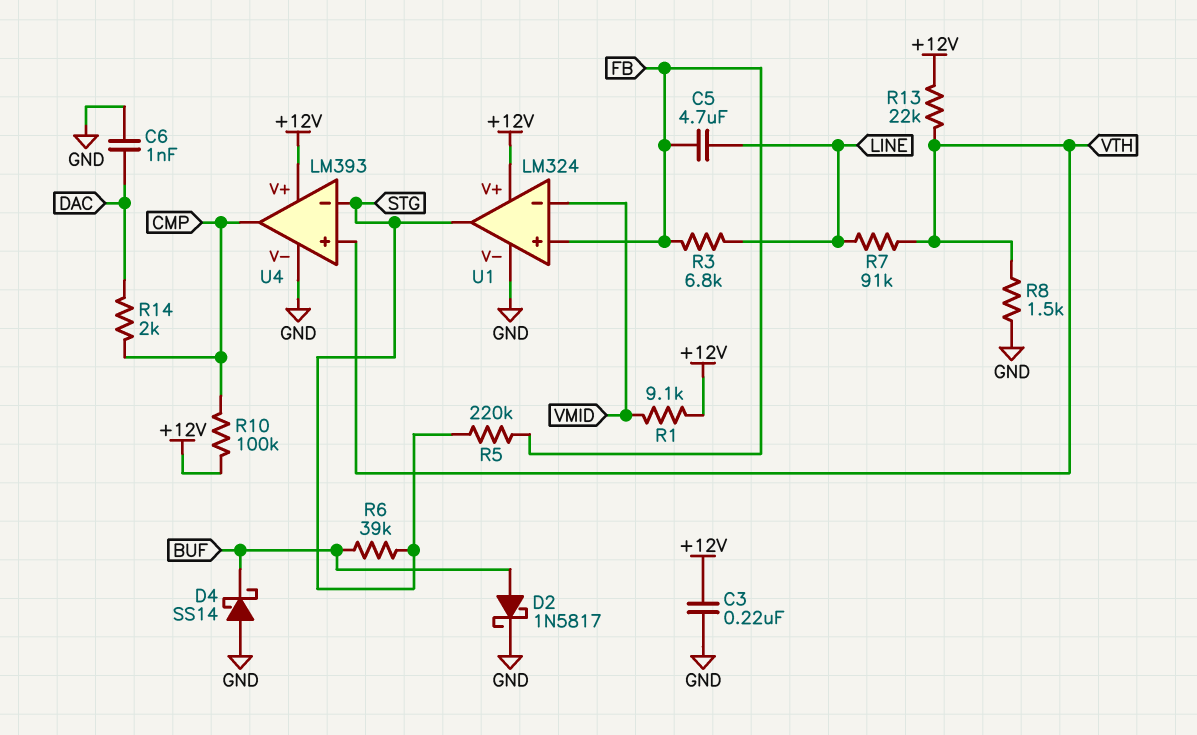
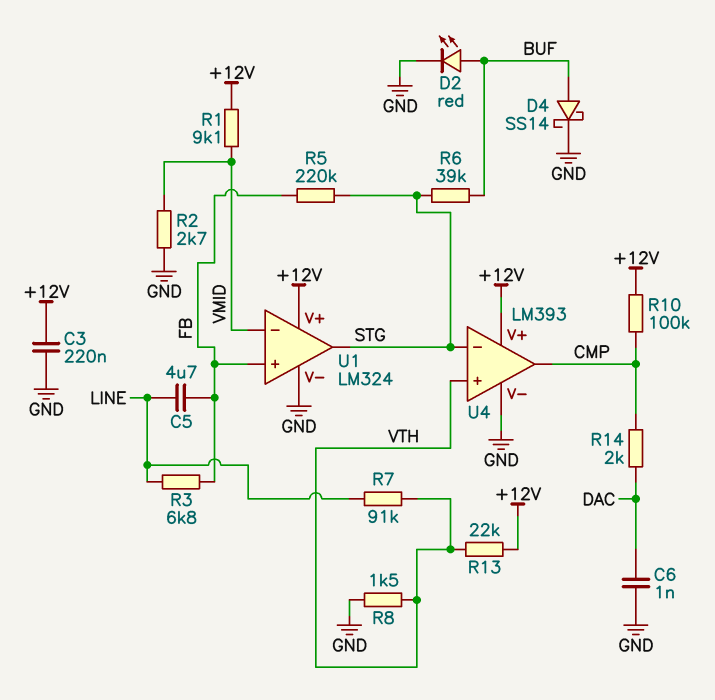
D2: schottky 1N5817 (A BUF, K GND) -> LED red (A BUF, K GND)
D4: schottky SS14 (A GND, K BUF) -> schottky SS14 (A BUF, K GND)
R2: none -> 2.7k (GND, VMID)

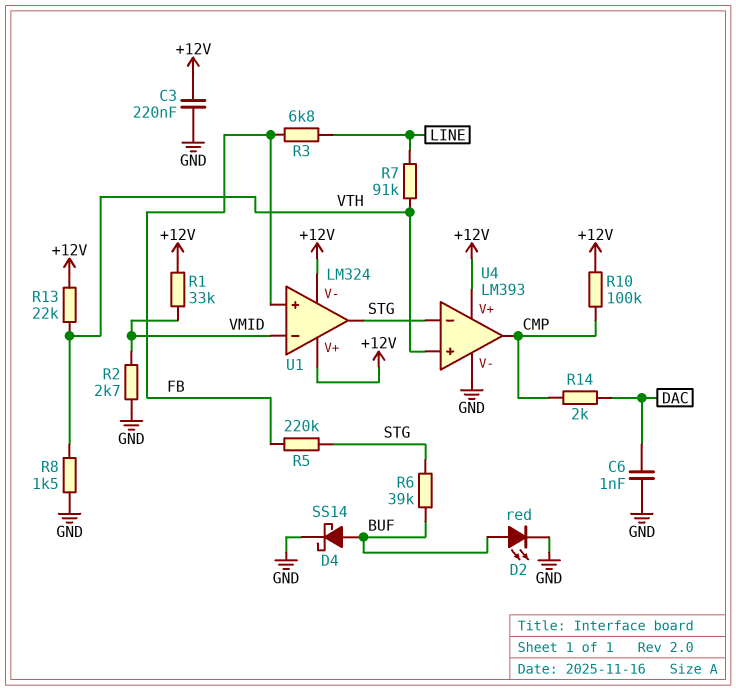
C5: 4.7uF (FB, LINE) -> none
R1: 9.1k (+12V, VMID) -> 33k (+12V, VMID)
U1 pin V-: GND -> +12V

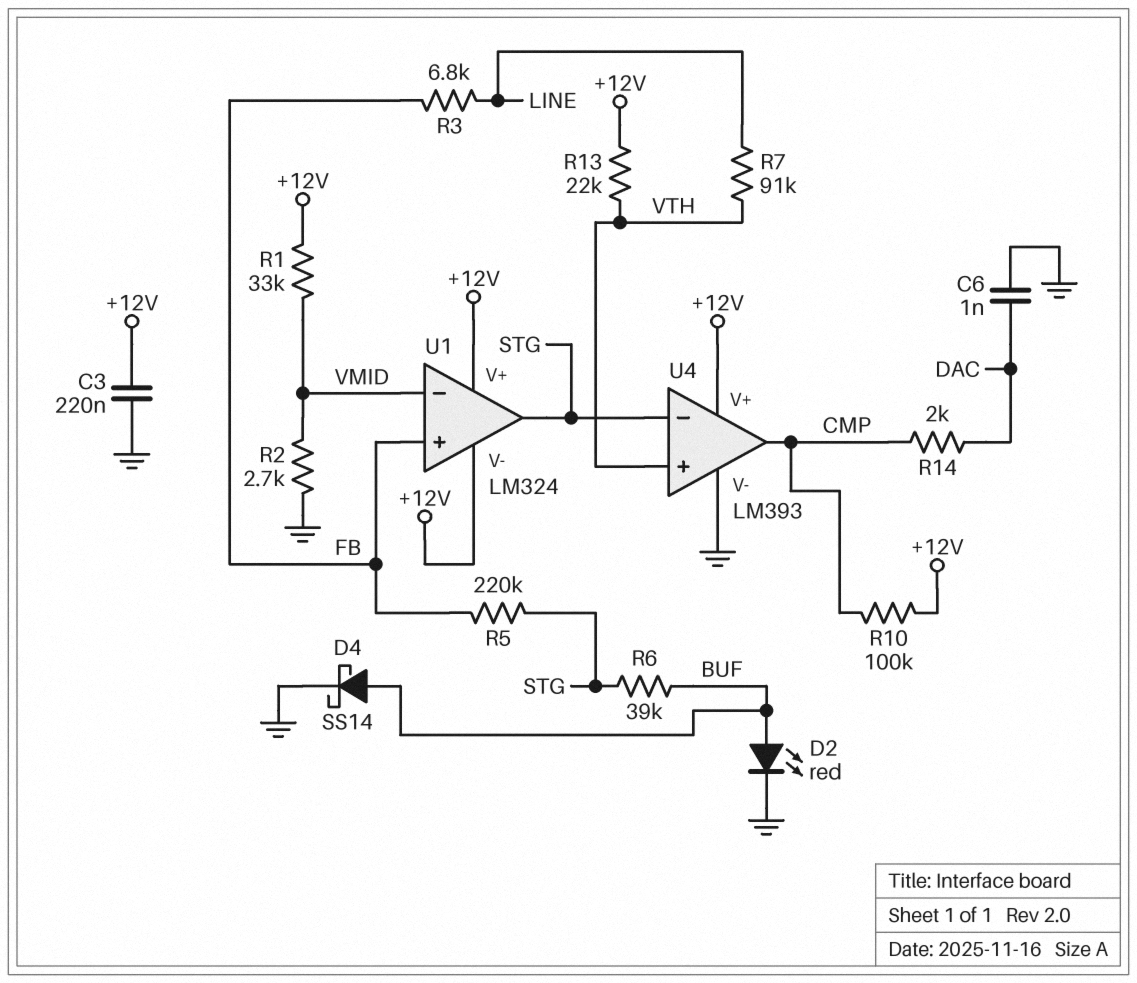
R8: 1.5k (GND, VTH) -> none

